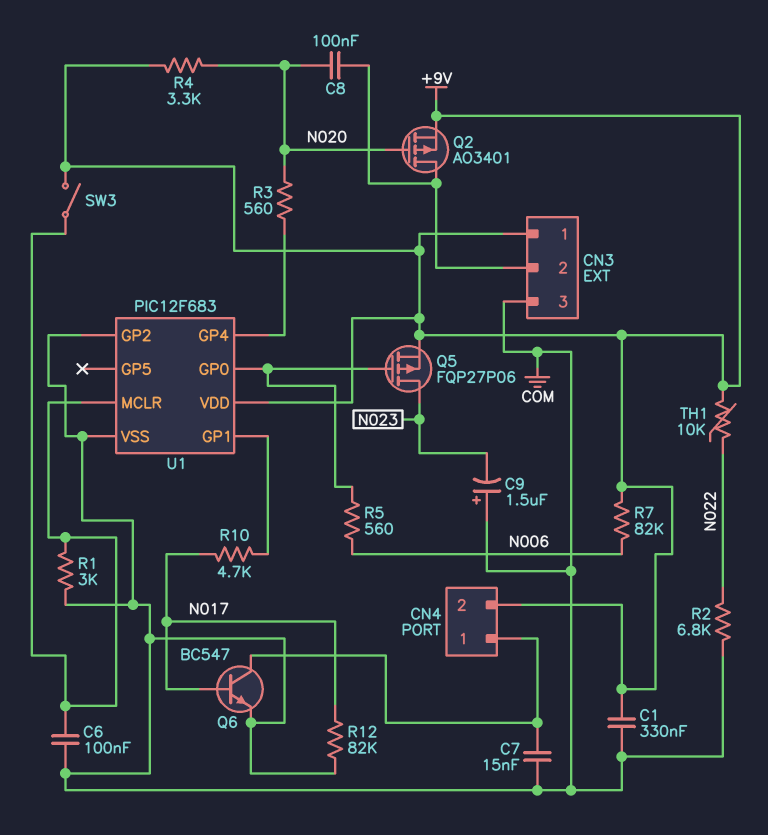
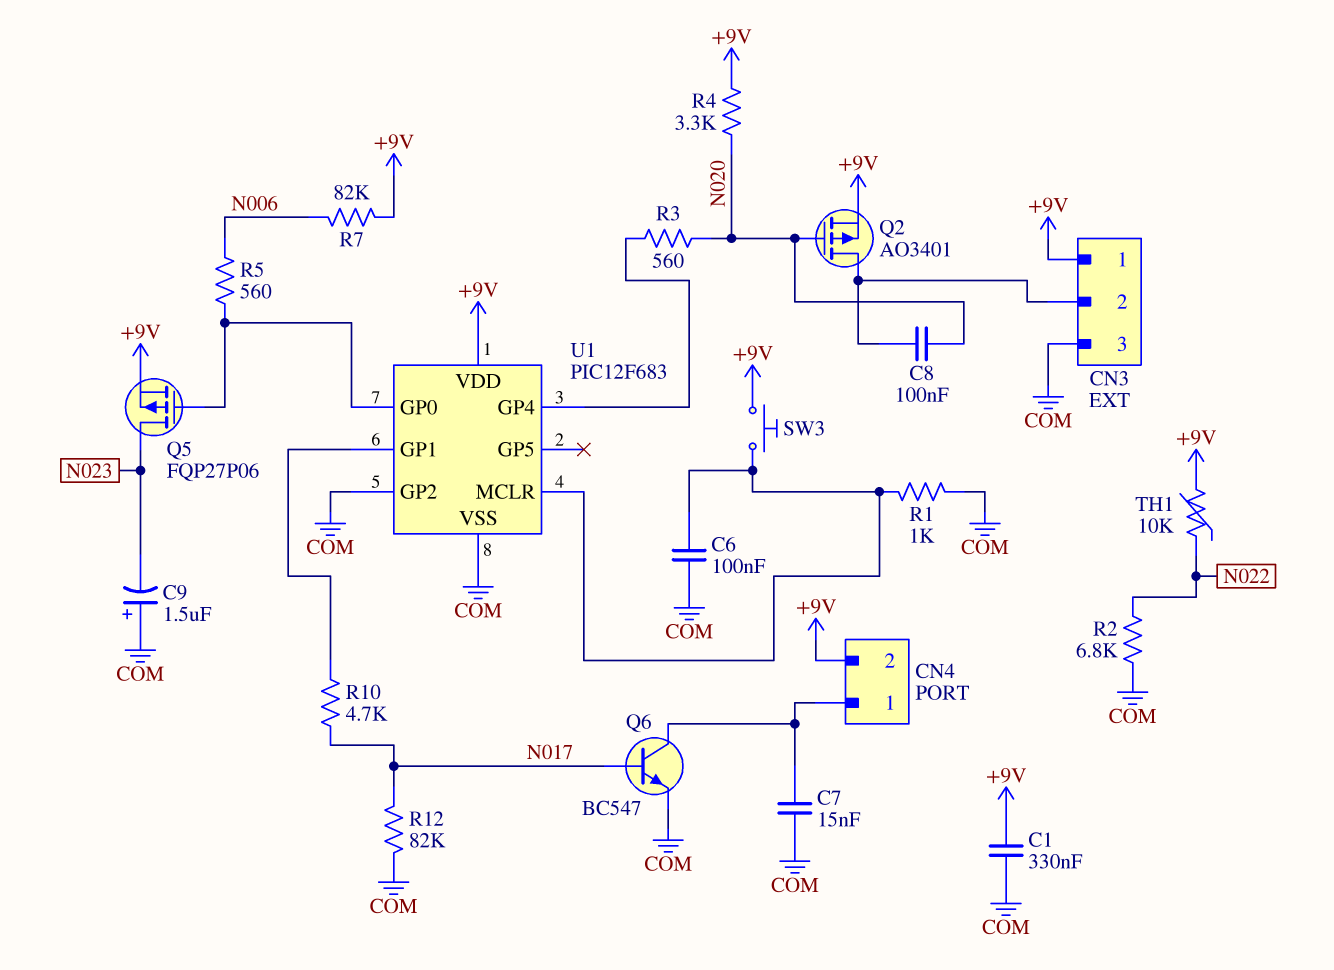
R1: 3k (COM, U1/MCLR) -> 1k (COM, U1/MCLR)
SW3: switch (+9V, U1/MCLR) -> button (+9V, U1/MCLR)

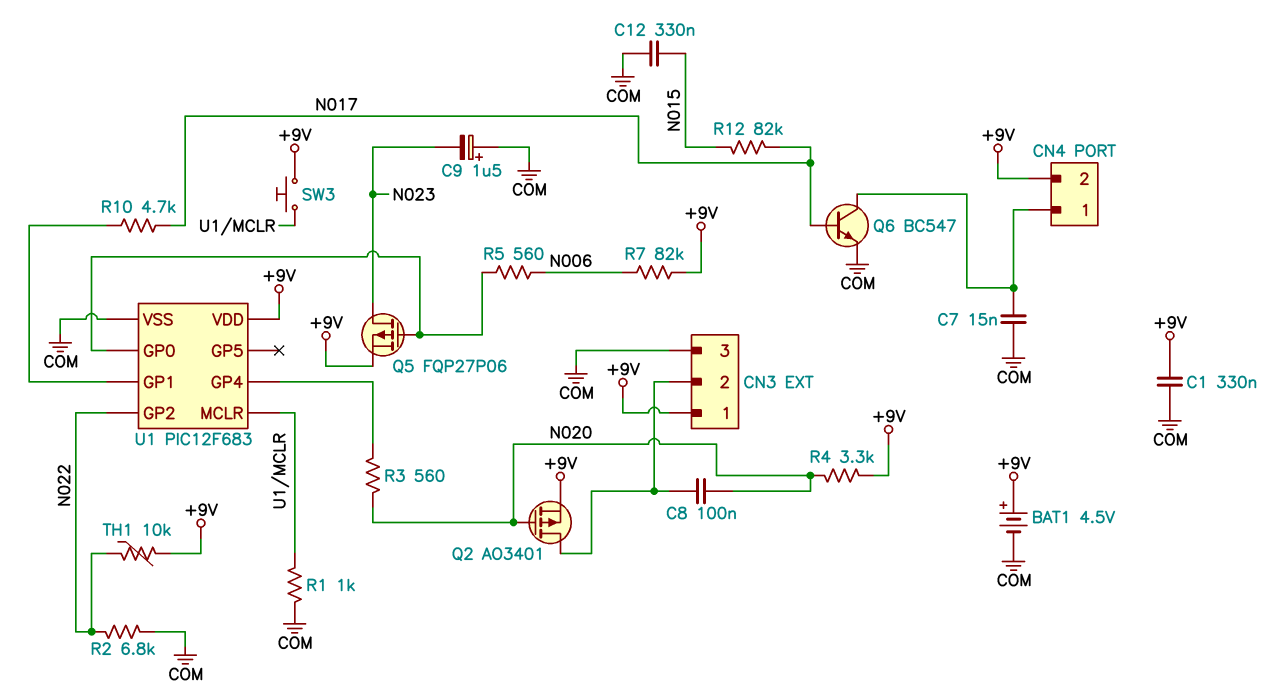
BAT1: none -> 4.5V (plus +9V, minus COM)
C6: 100nF (COM, U1/MCLR) -> none
C12: none -> 330nF (COM, N015)
R12: 82k (COM, N017) -> 82k (N015, N017)
U1 pin GP2: COM -> N022

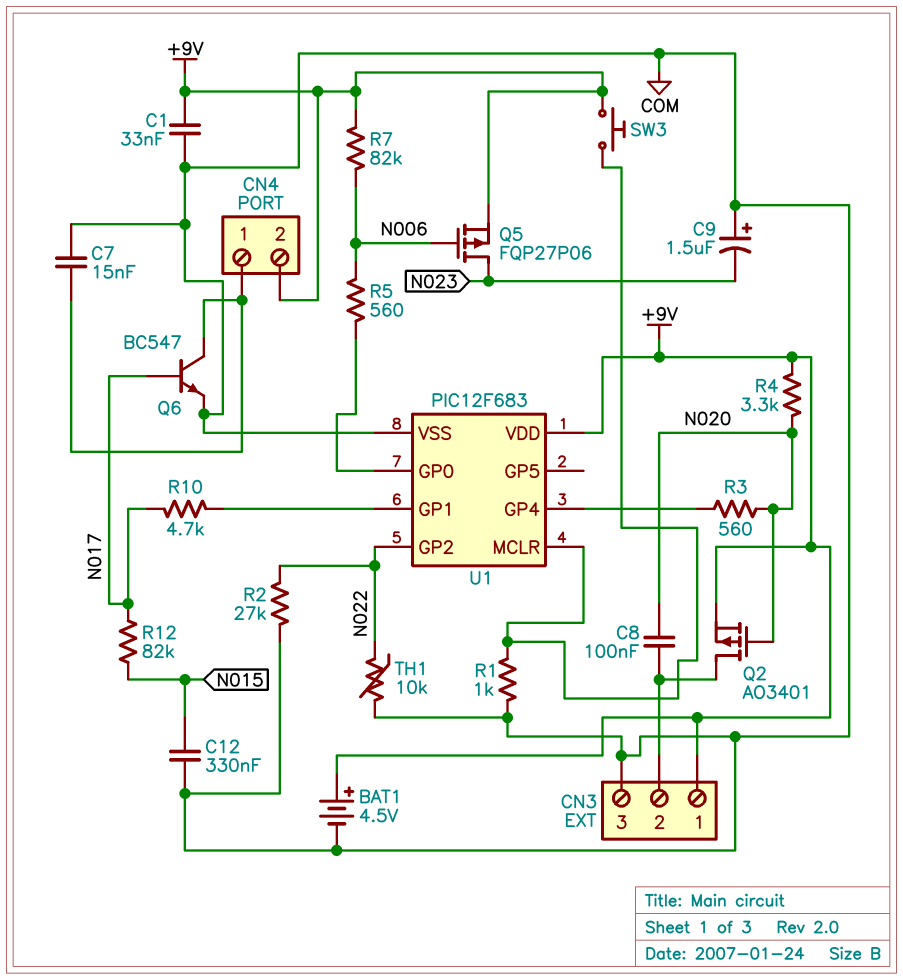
C1: 330nF (+9V, COM) -> 33nF (+9V, COM)
Q5: PMOS FQP27P06 (G U1/GP0, D N023, S +9V) -> PMOS FQP27P06 (G N006, D N023, S +9V)
R2: 6.8k (COM, N022) -> 27k (COM, N022)
TH1: 10k (+9V, N022) -> 10k (COM, N022)

